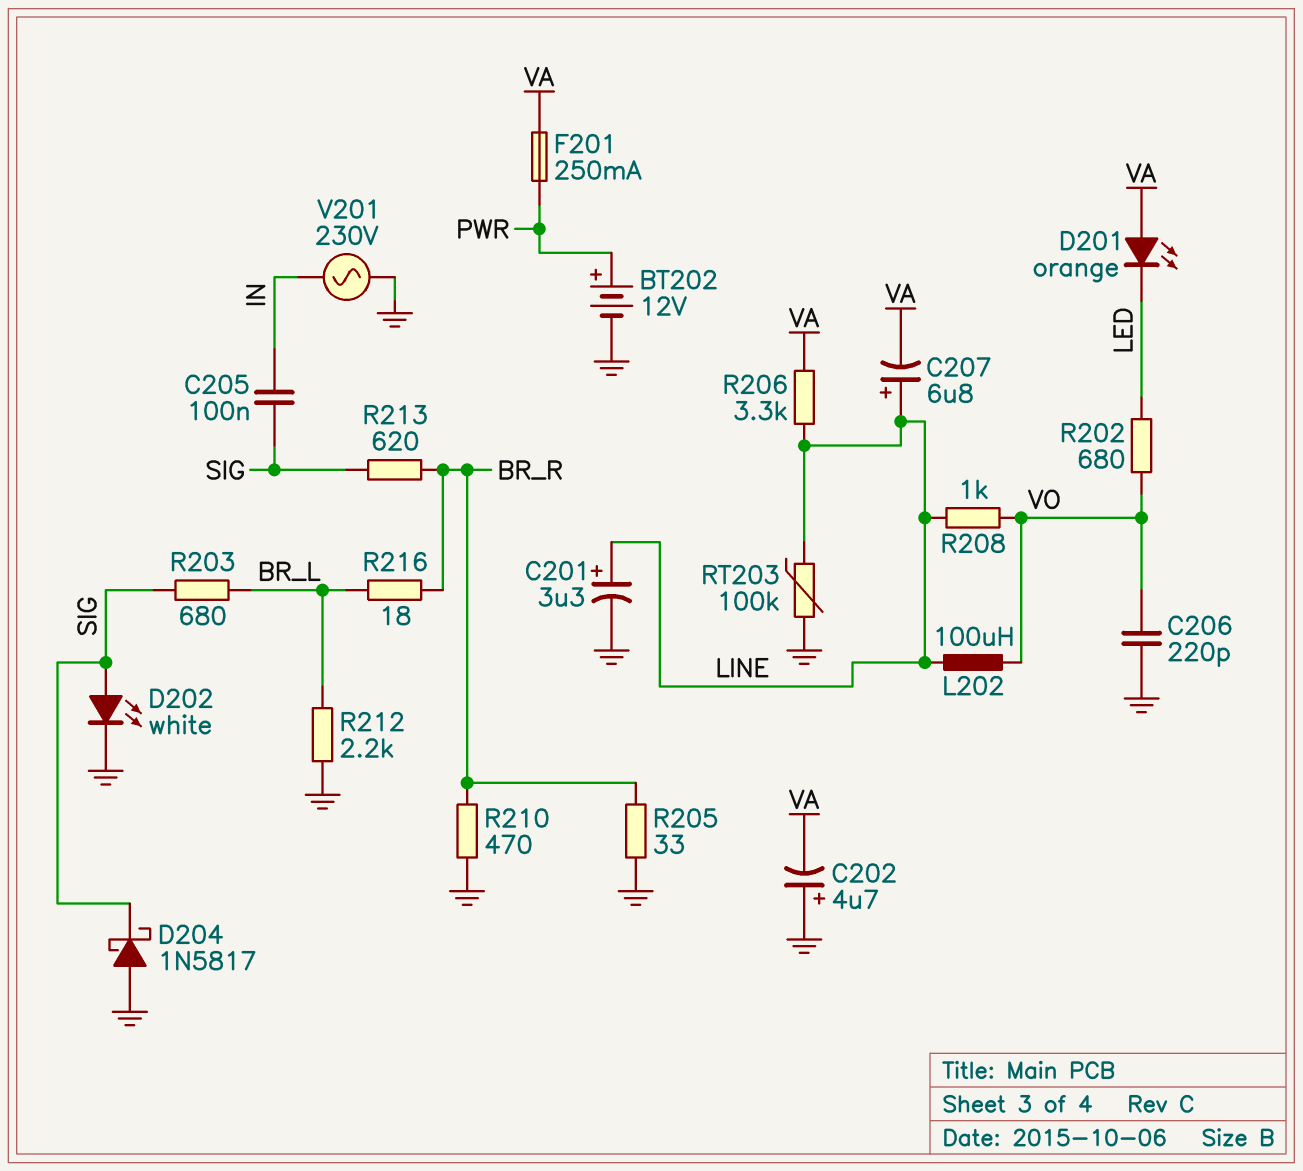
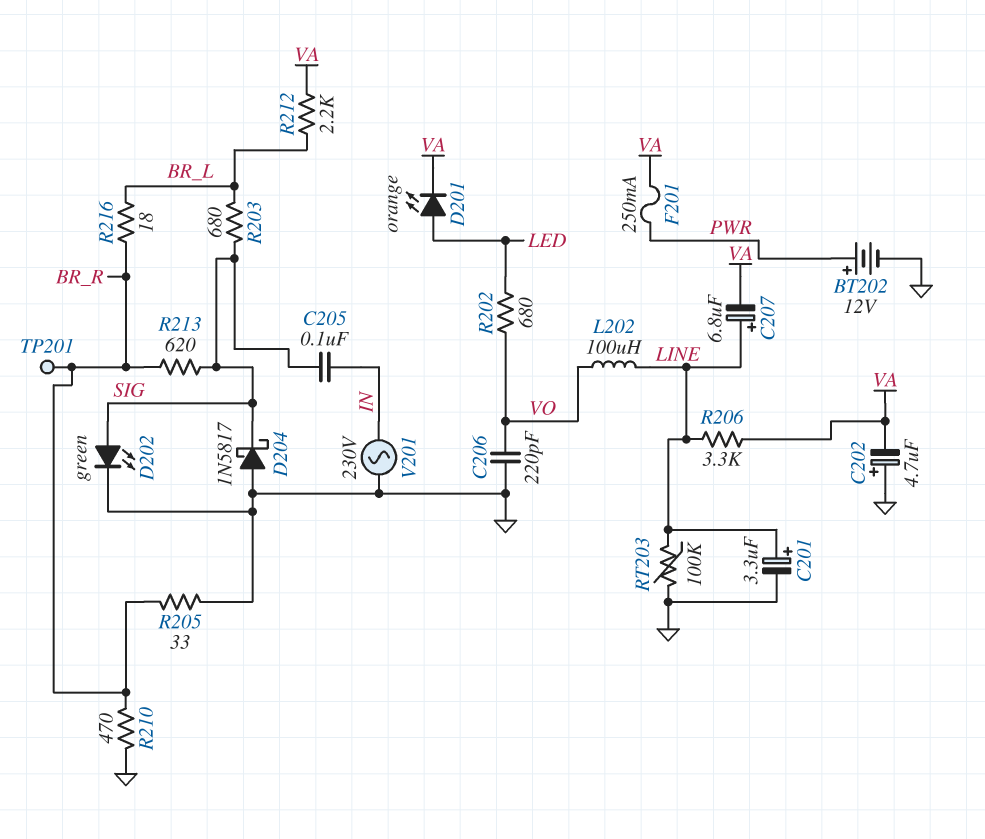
D201: LED orange (A VA, K LED) -> LED orange (A LED, K VA)
D202: LED white (A SIG, K GND) -> LED green (A SIG, K GND)
R208: 1k (LINE, VO) -> none
R212: 2.2k (BR_L, GND) -> 2.2k (BR_L, VA)
TP201: none -> test point (BR_R)

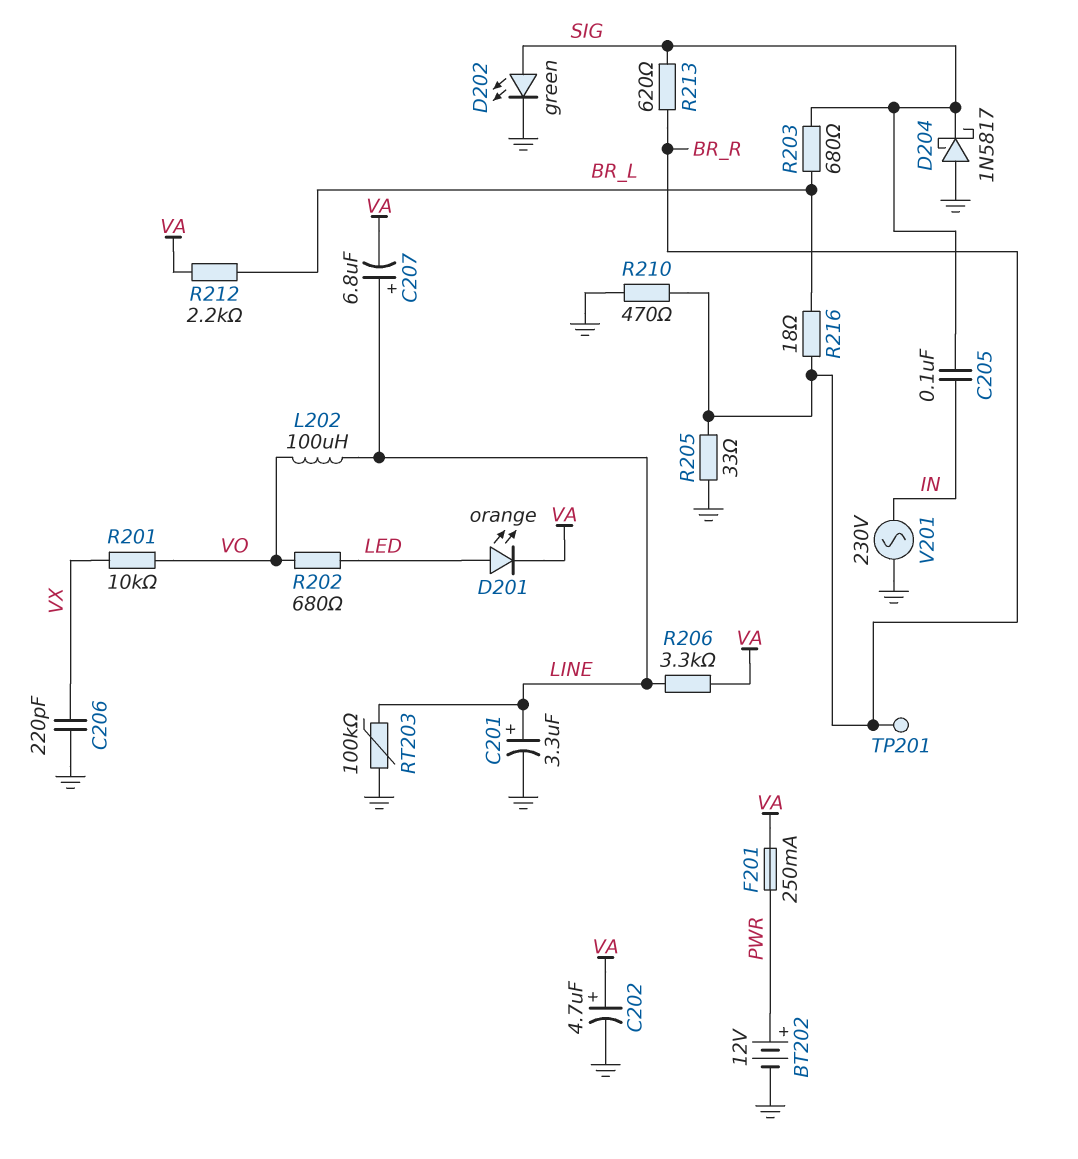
C202: 4.7uF (plus GND, minus VA) -> 4.7uF (plus VA, minus GND)
C206: 220pF (GND, VO) -> 220pF (GND, VX)
R201: none -> 10k (VO, VX)

